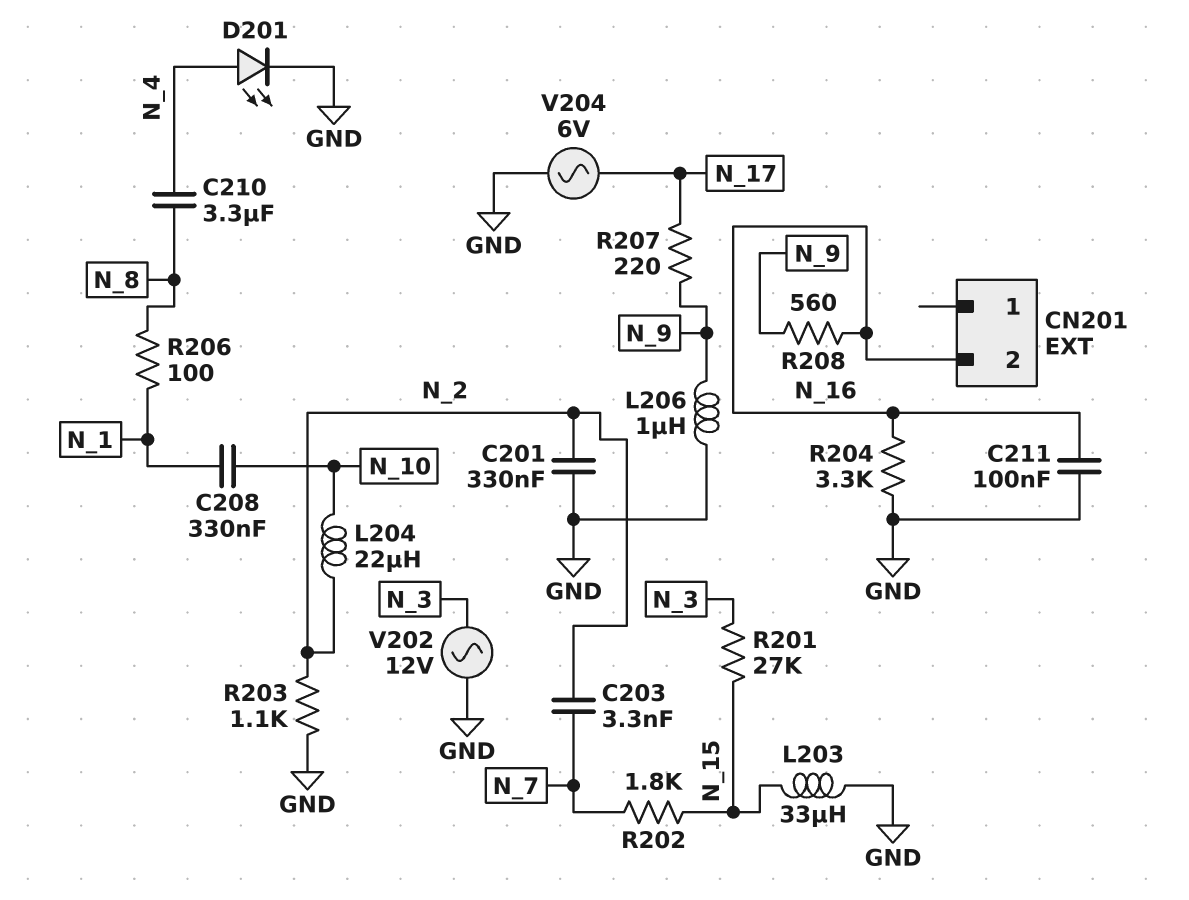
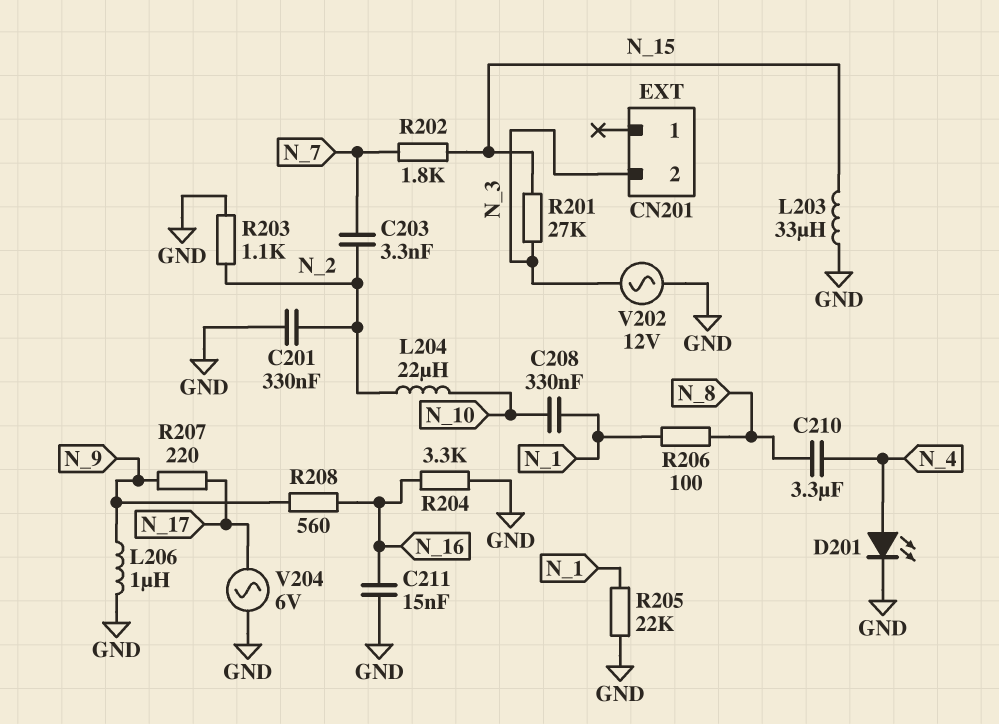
C211: 100nF (GND, N_16) -> 15nF (GND, N_16)
CN201 pin 2: N_16 -> N_3
R205: none -> 22k (GND, N_1)

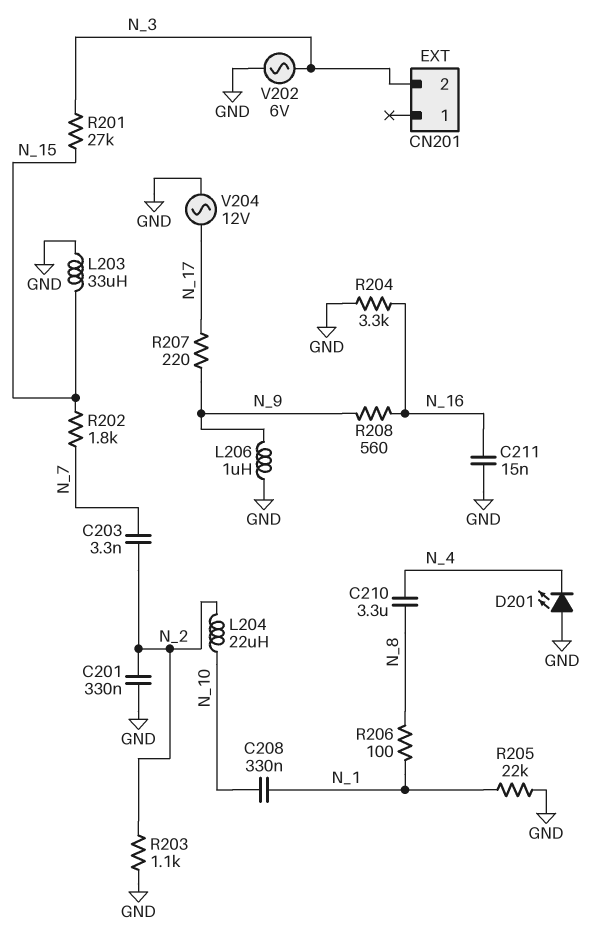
D201: LED (A N_4, K GND) -> LED (A GND, K N_4)
V202: AC 12V (GND, N_3) -> AC 6V (GND, N_3)
V204: AC 6V (GND, N_17) -> AC 12V (GND, N_17)

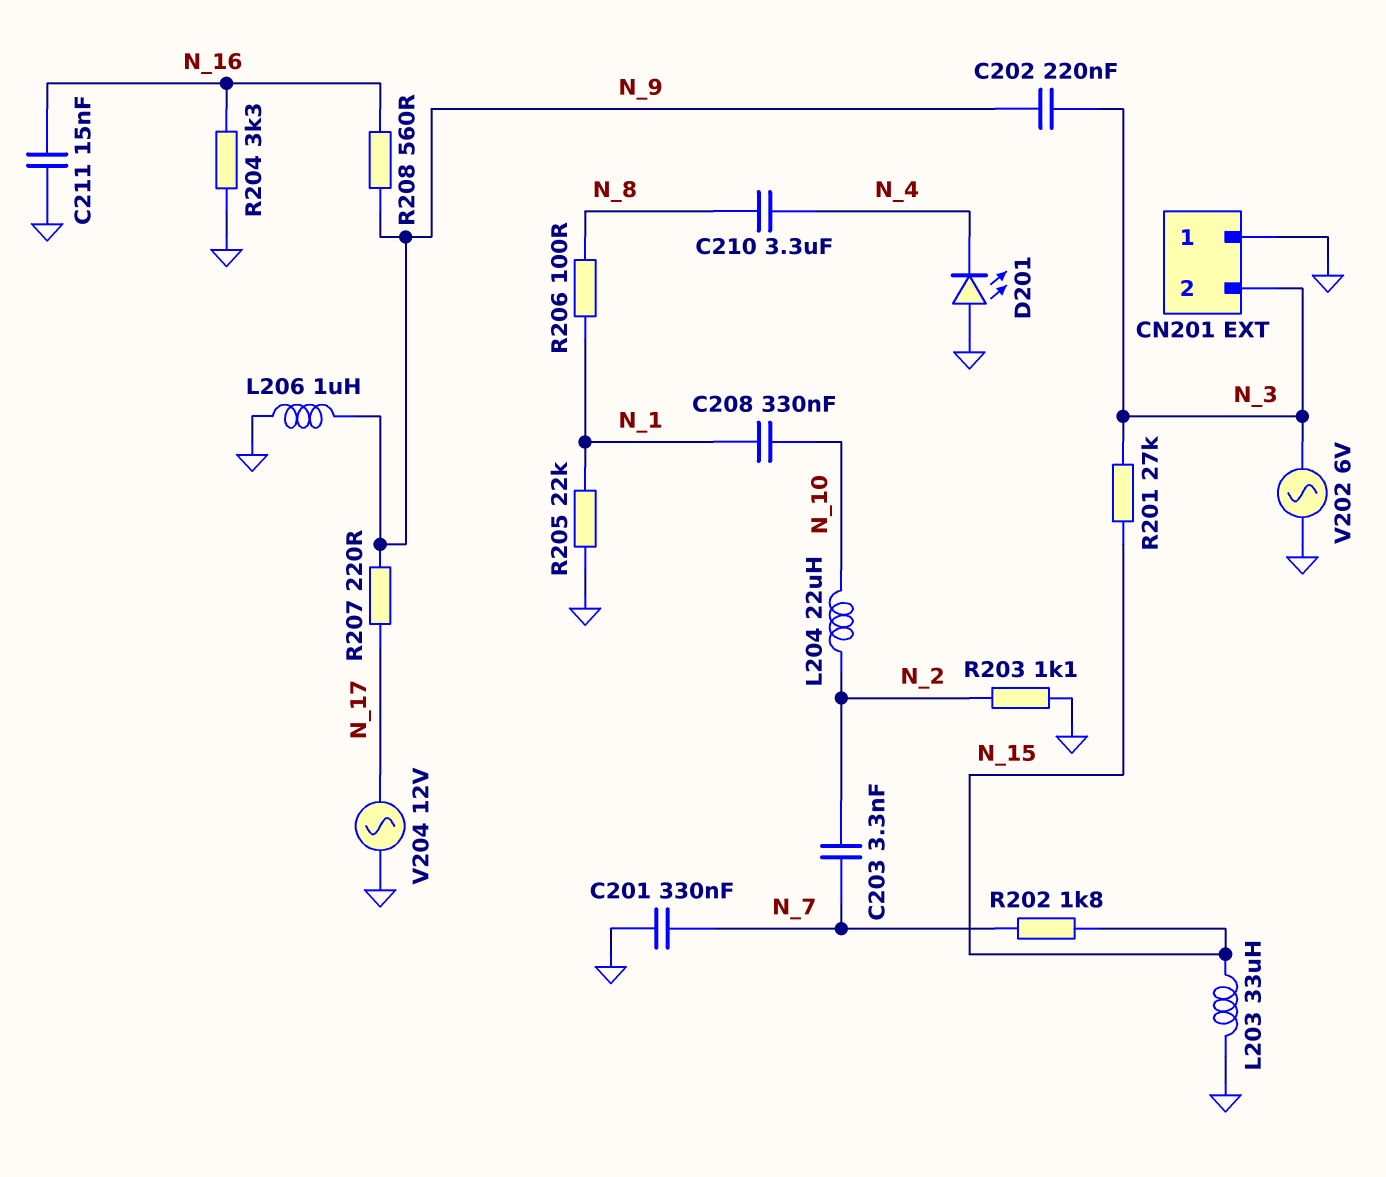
C201: 330nF (GND, N_2) -> 330nF (GND, N_7)
C202: none -> 220nF (N_3, N_9)
CN201 pin 1: none -> GND

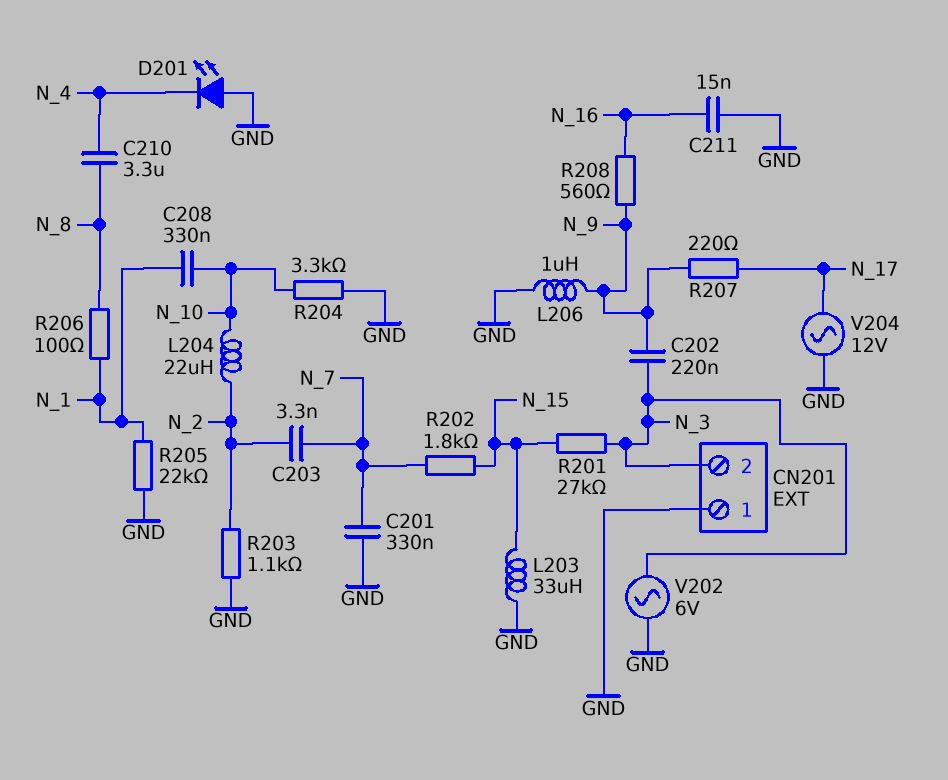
R204: 3.3k (GND, N_16) -> 3.3k (GND, N_10)

